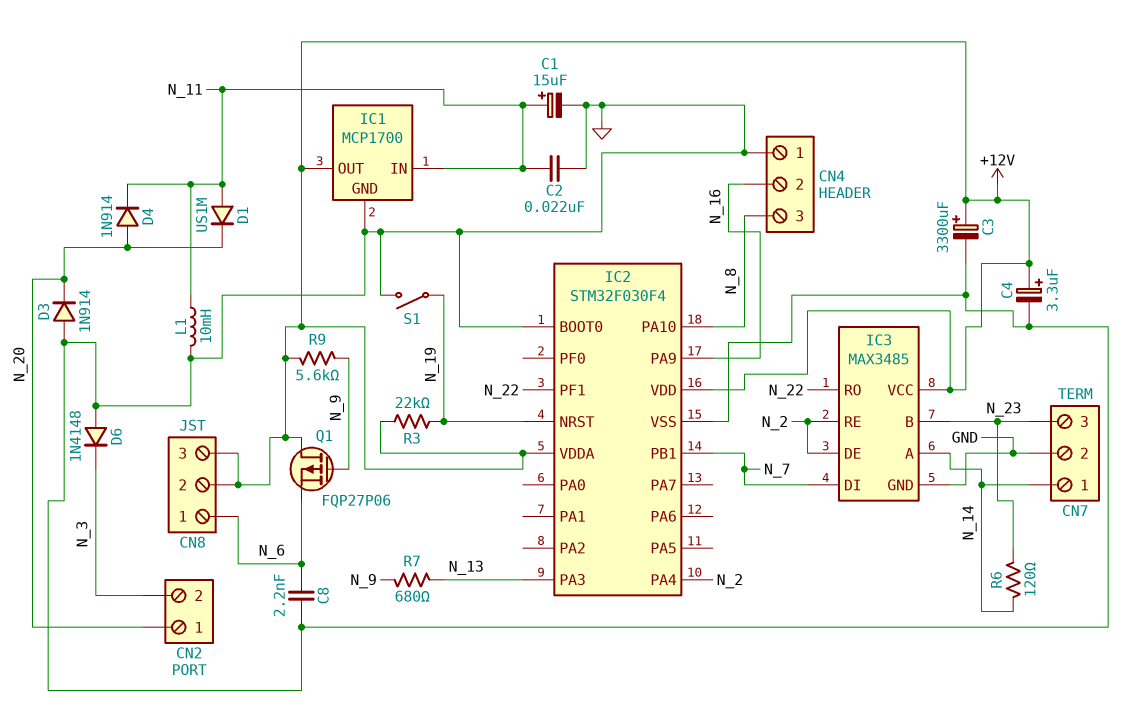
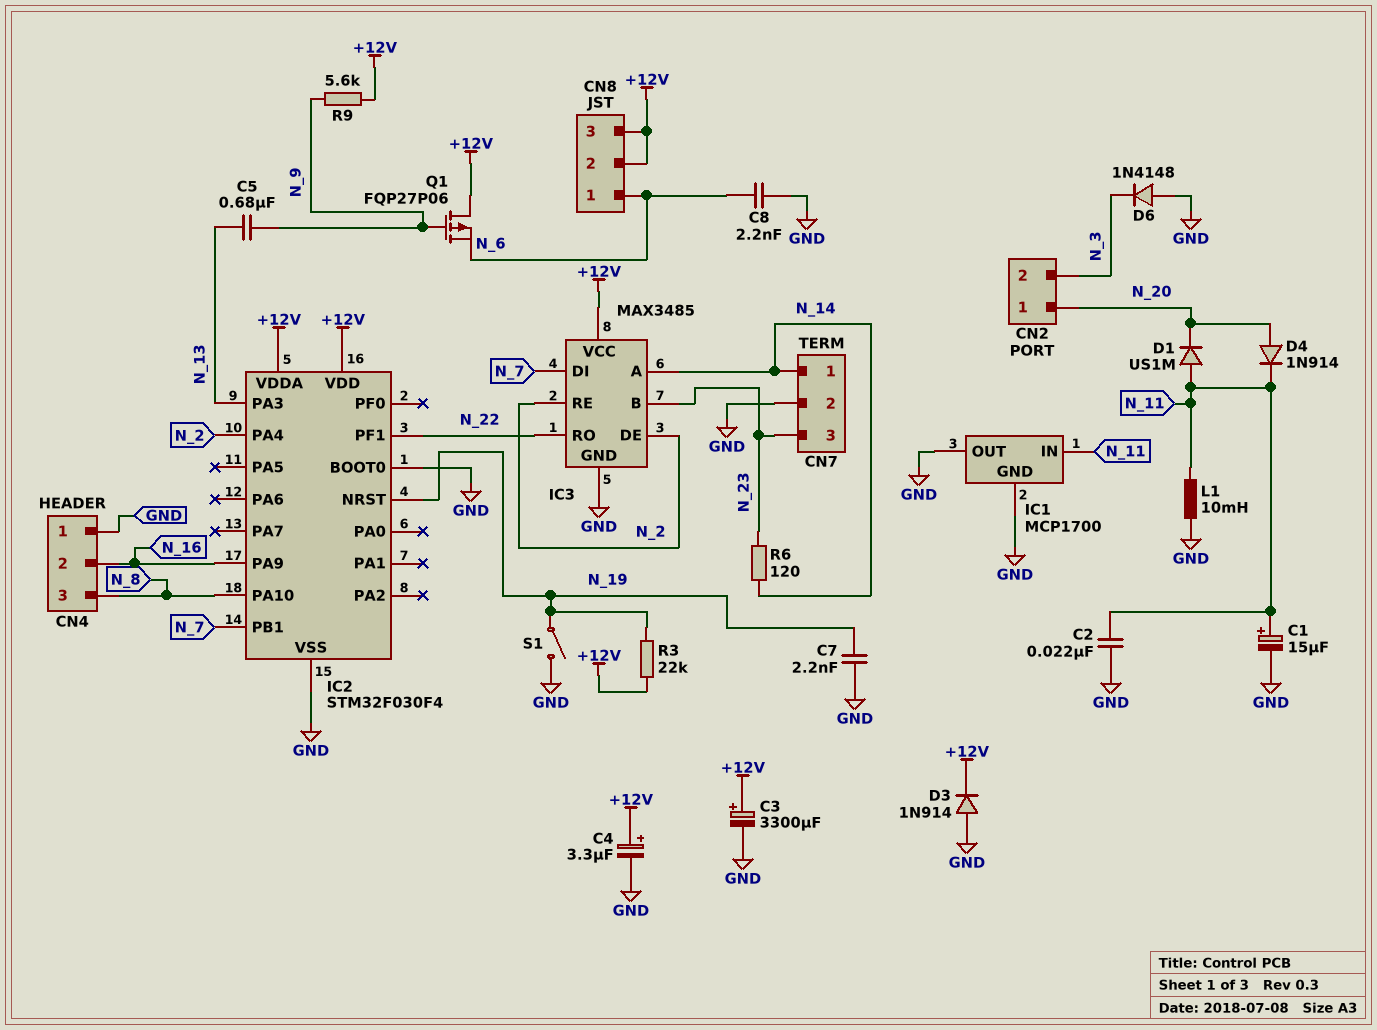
C5: none -> 680nF (N_9, N_13)
C7: none -> 2.2nF (GND, N_19)
D3: diode 1N914 (A GND, K N_20) -> diode 1N914 (A GND, K +12V)
IC1 pin OUT: +12V -> GND
R7: 680 (N_9, N_13) -> none

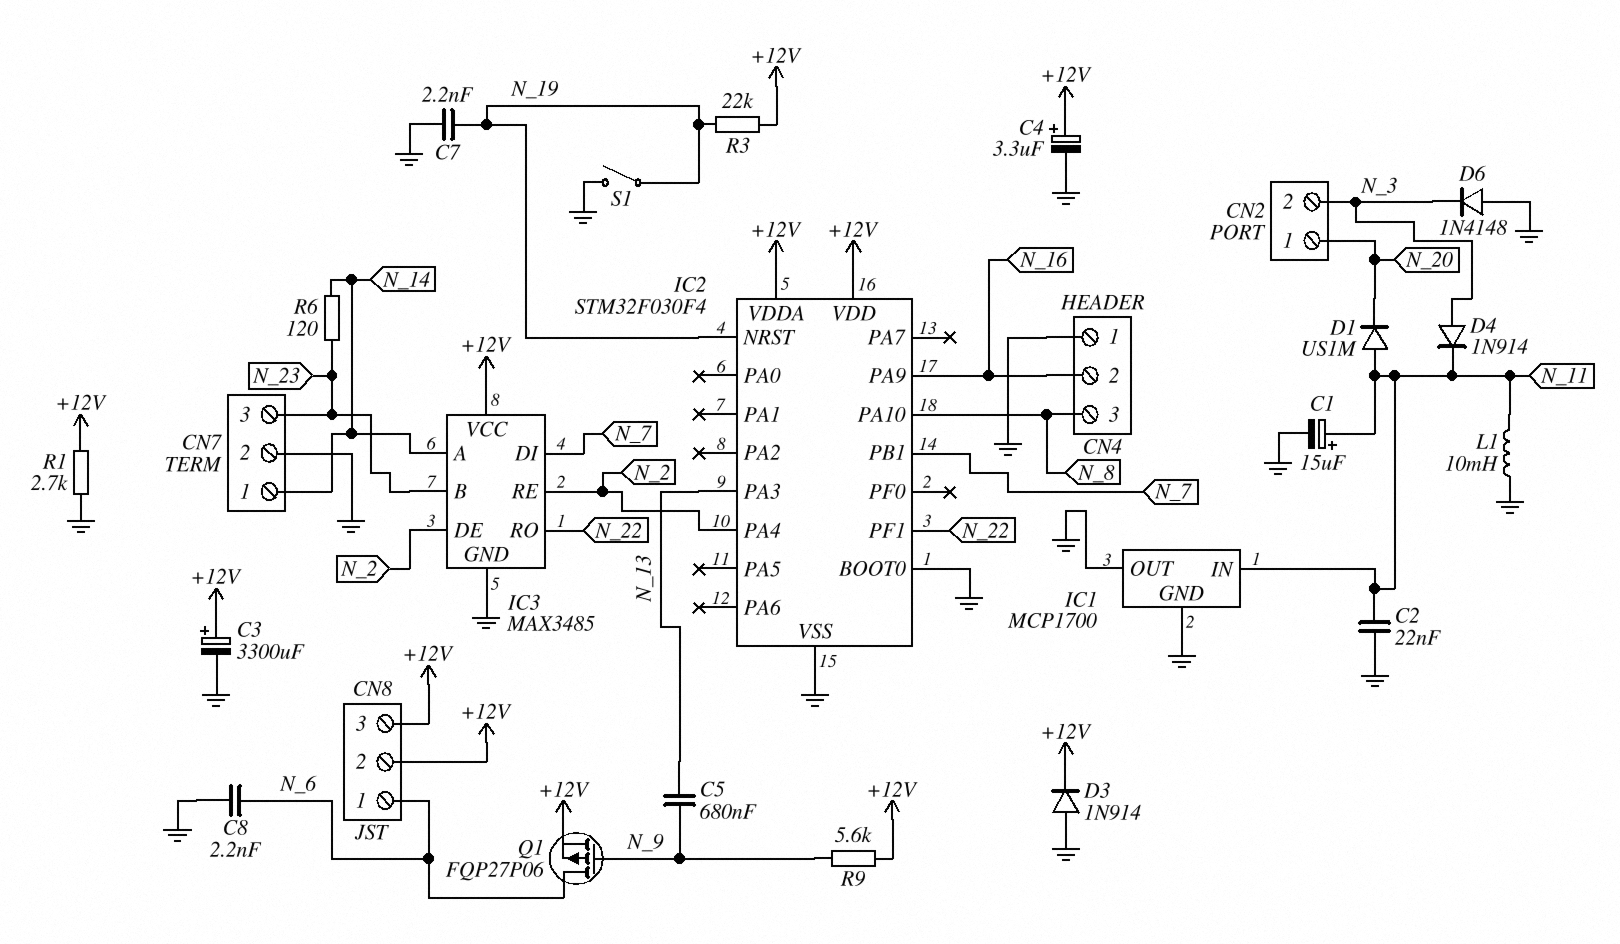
D4: diode 1N914 (A N_20, K N_11) -> diode 1N914 (A N_3, K N_11)
Q1: PMOS FQP27P06 (G N_9, D +12V, S N_6) -> PMOS FQP27P06 (G N_9, D N_6, S +12V)
R1: none -> 2.7k (+12V, GND)

